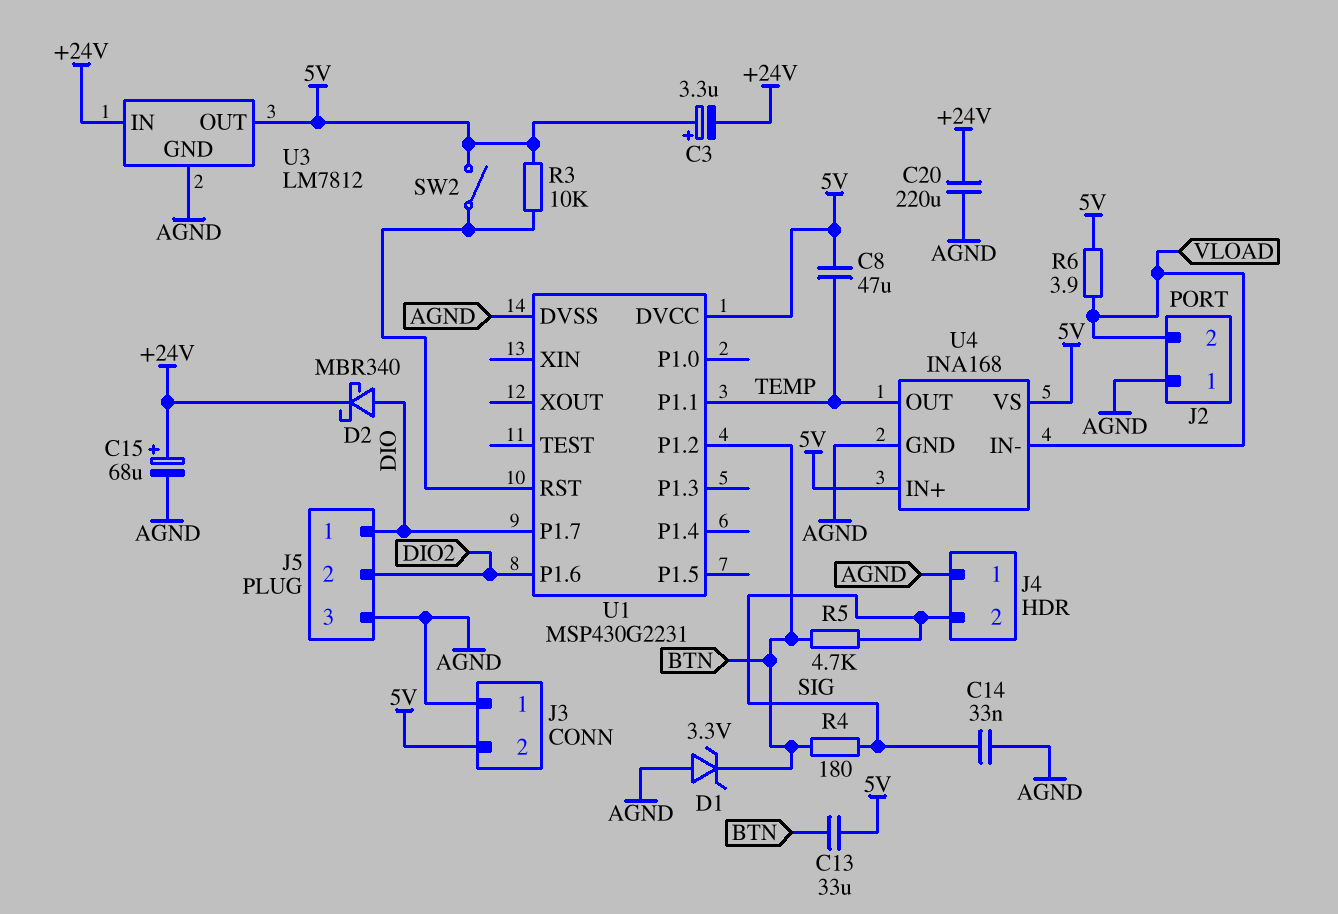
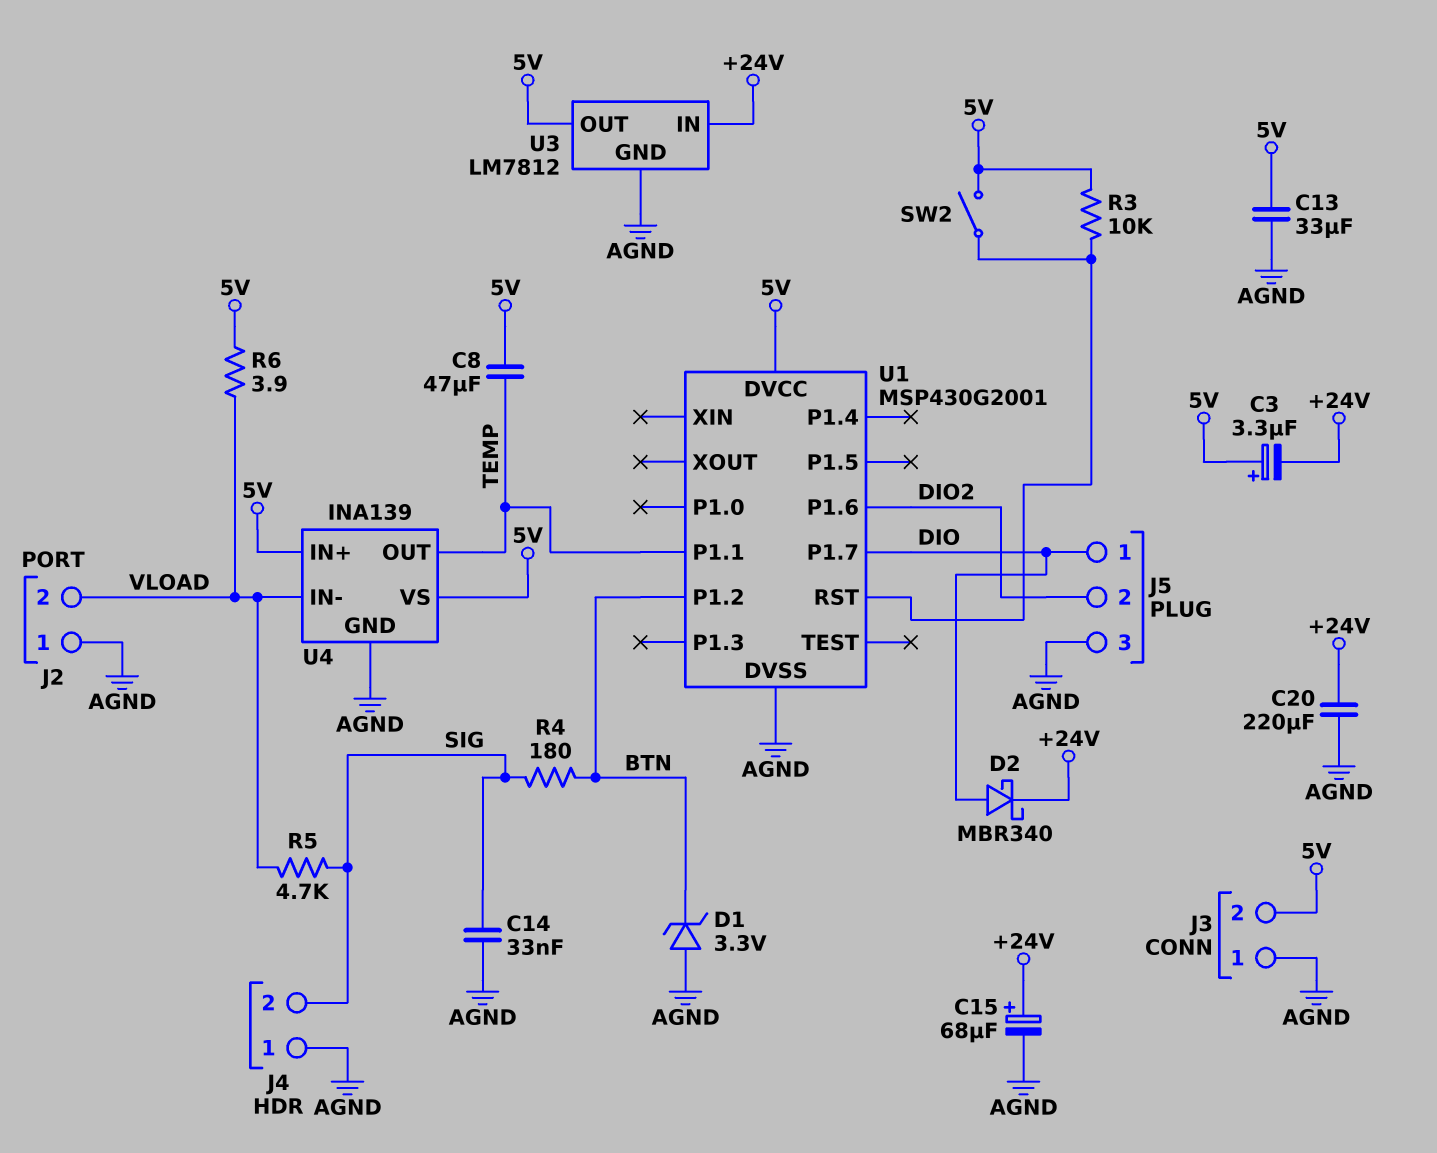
C13: 33uF (5V, BTN) -> 33uF (5V, AGND)
R5: 4.7k (BTN, SIG) -> 4.7k (SIG, VLOAD)
U1: MSP430G2231 -> MSP430G2001
U4: INA168 -> INA139

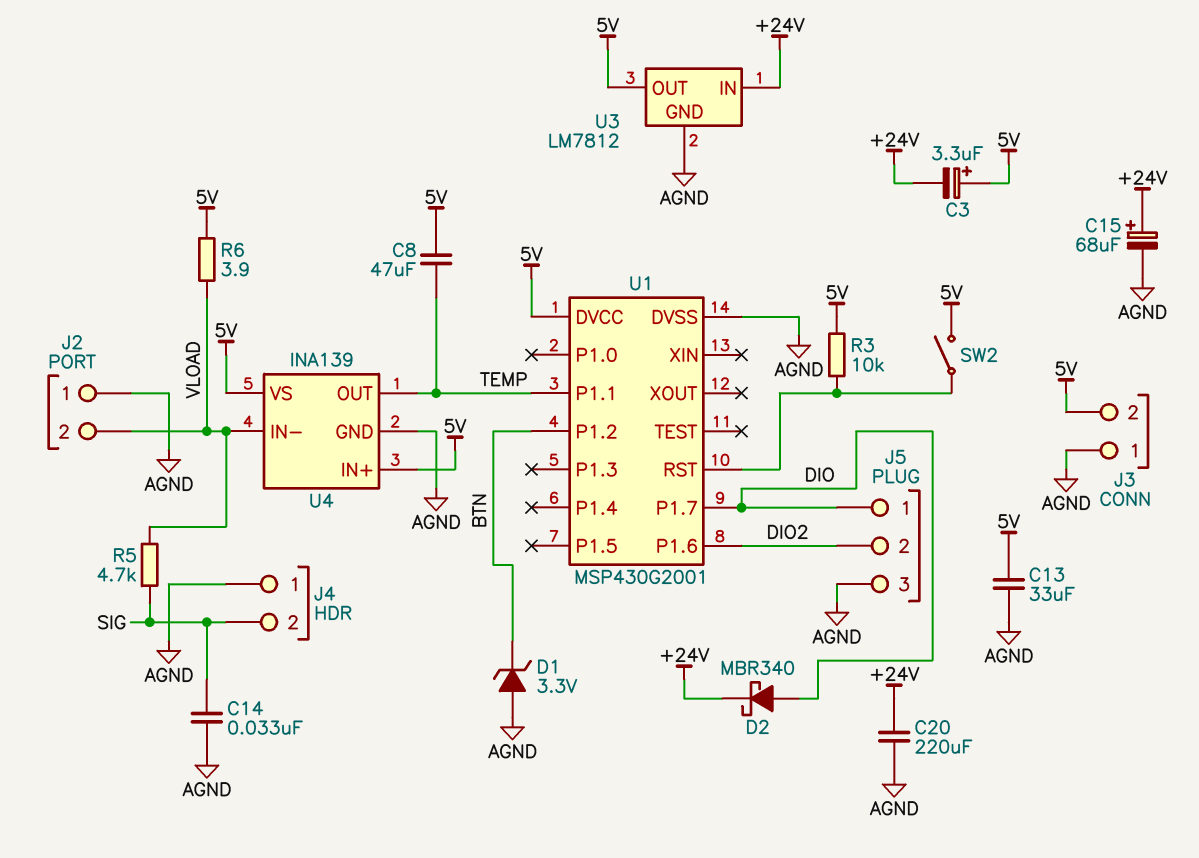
R4: 180 (BTN, SIG) -> none

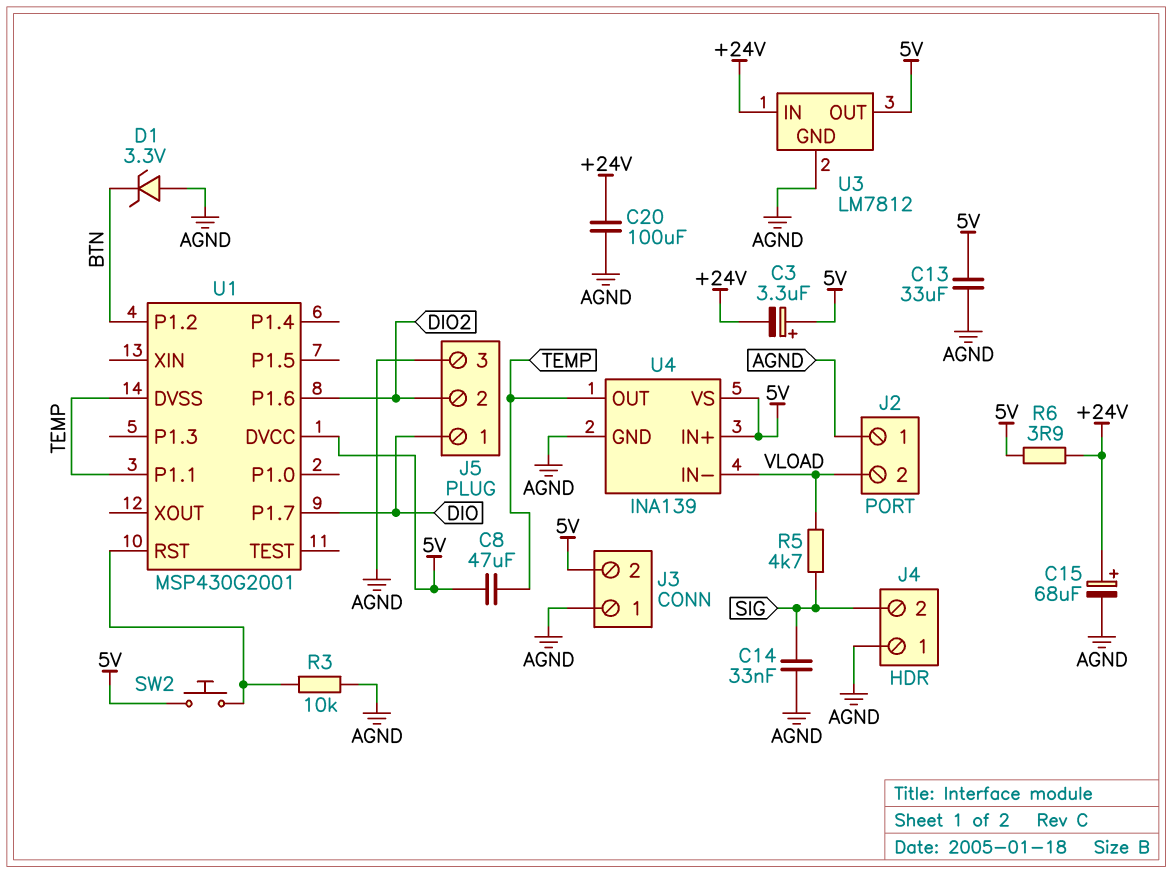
C20: 220uF (+24V, AGND) -> 100uF (+24V, AGND)
D2: schottky MBR340 (A DIO, K +24V) -> none
R3: 10k (5V, U1/RST) -> 10k (AGND, U1/RST)
R6: 3.9 (5V, VLOAD) -> 3.9 (+24V, 5V)
SW2: switch (5V, U1/RST) -> button (5V, U1/RST)
U1 pin DVSS: AGND -> TEMP

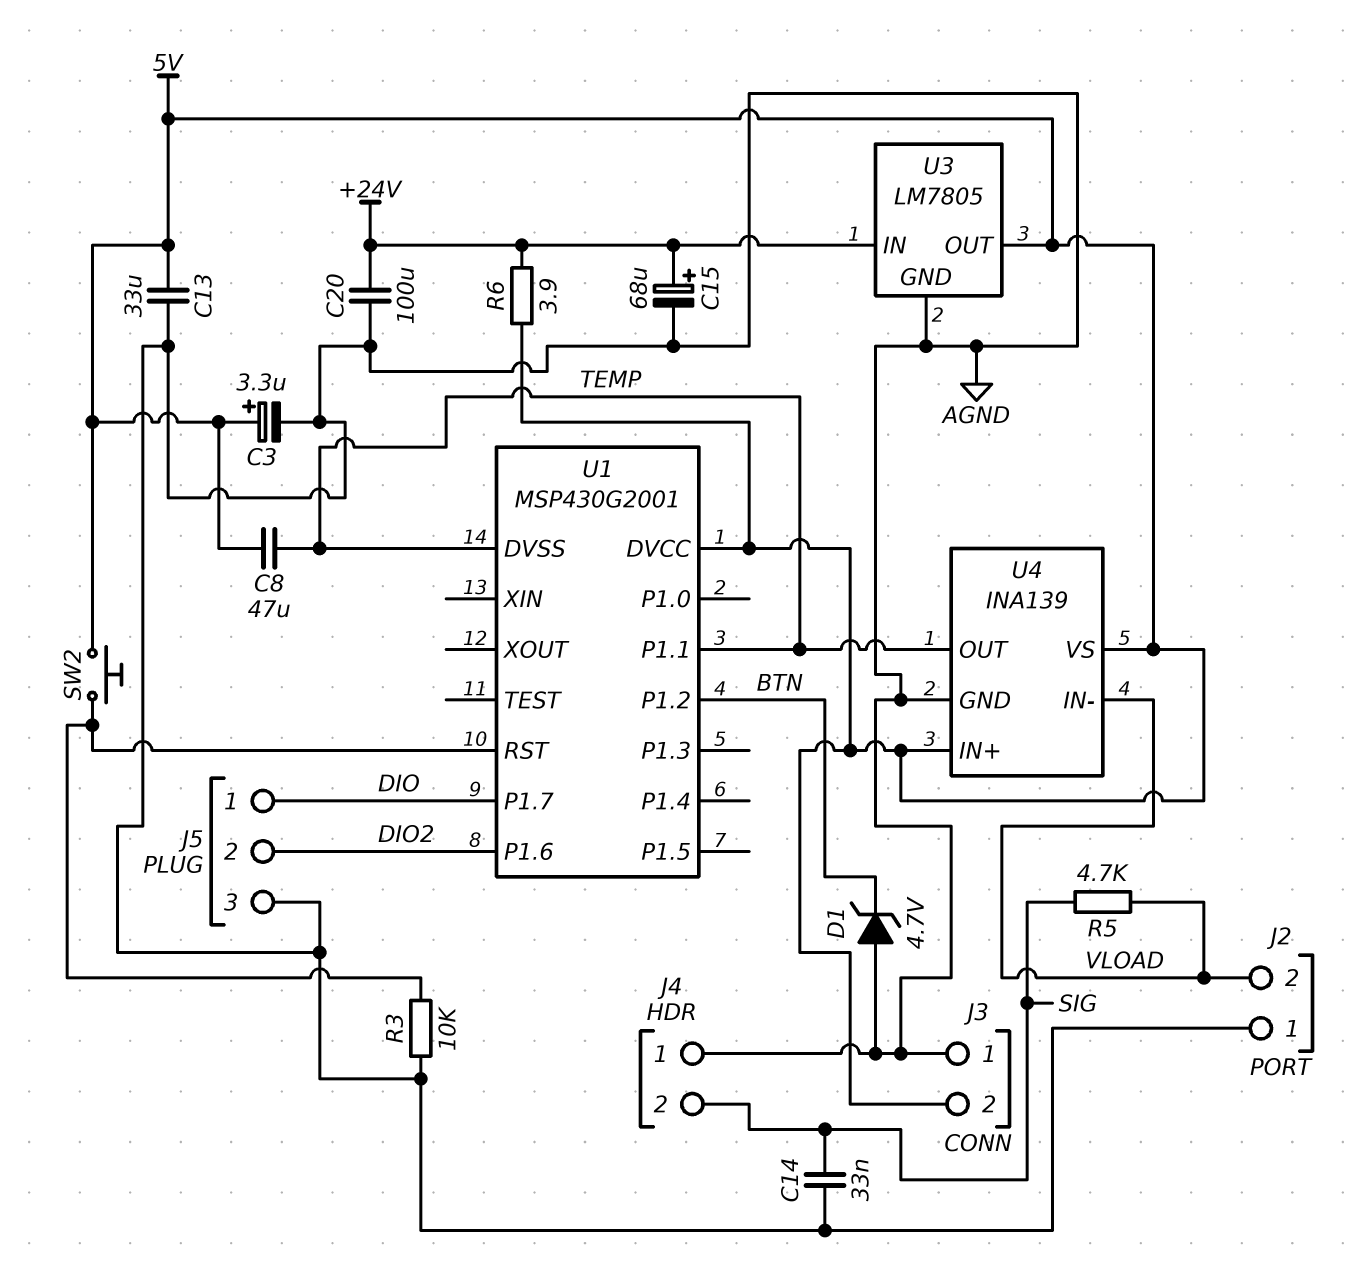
C3: 3.3uF (plus 5V, minus +24V) -> 3.3uF (plus 5V, minus AGND)
D1: zener 3.3V (A AGND, K BTN) -> zener 4.7V (A AGND, K BTN)
U3: LM7812 -> LM7805

